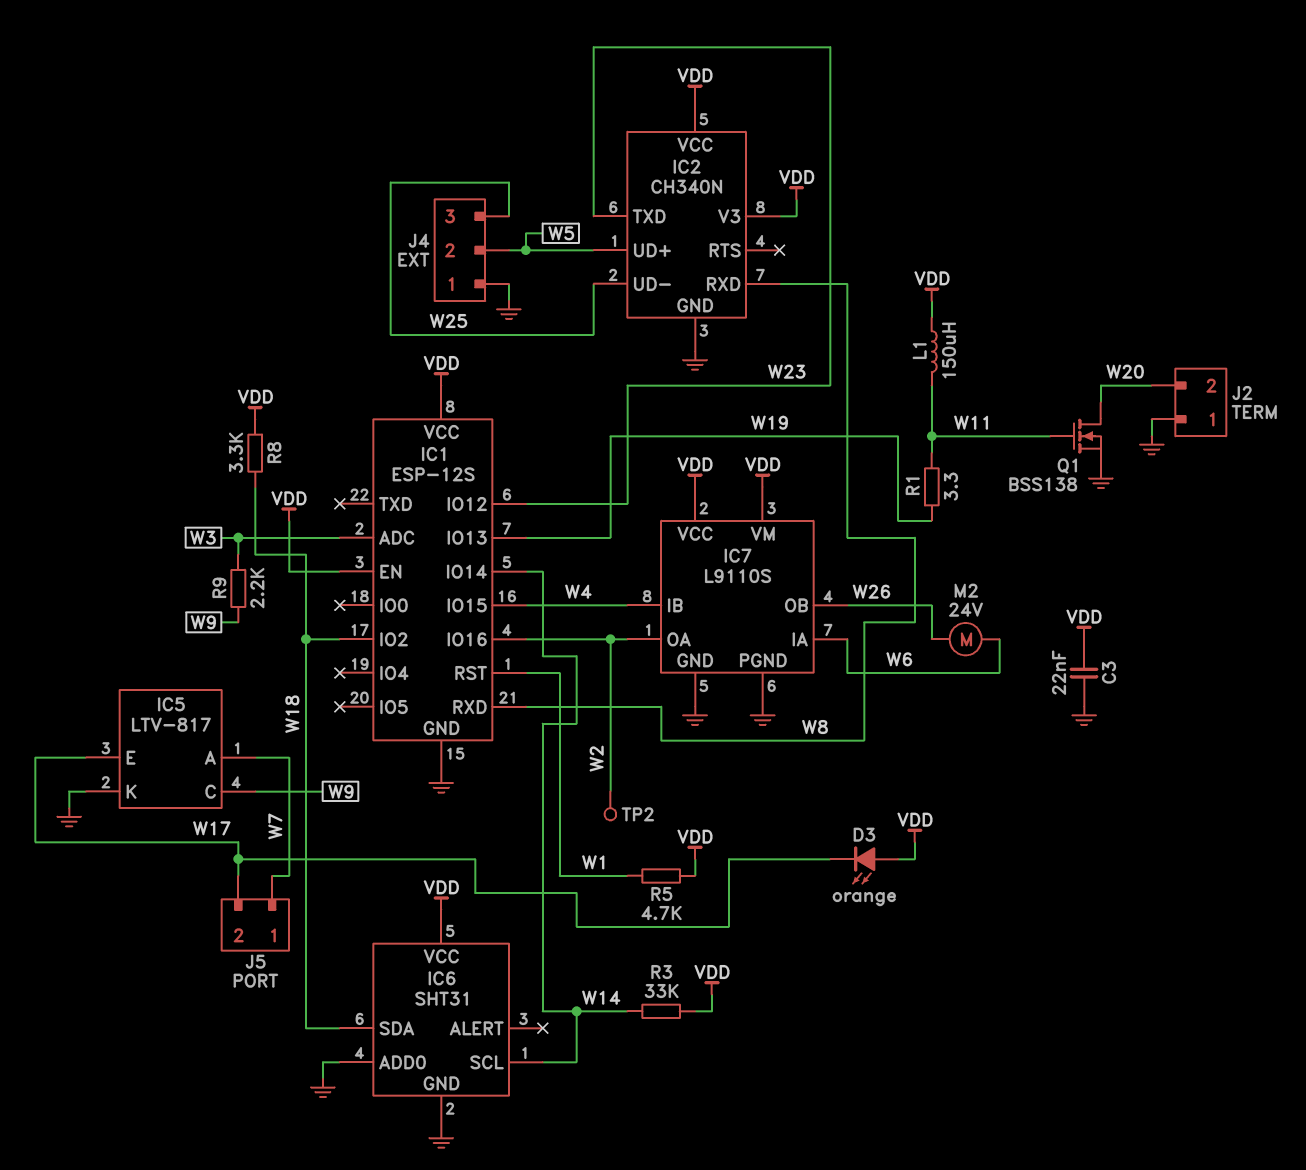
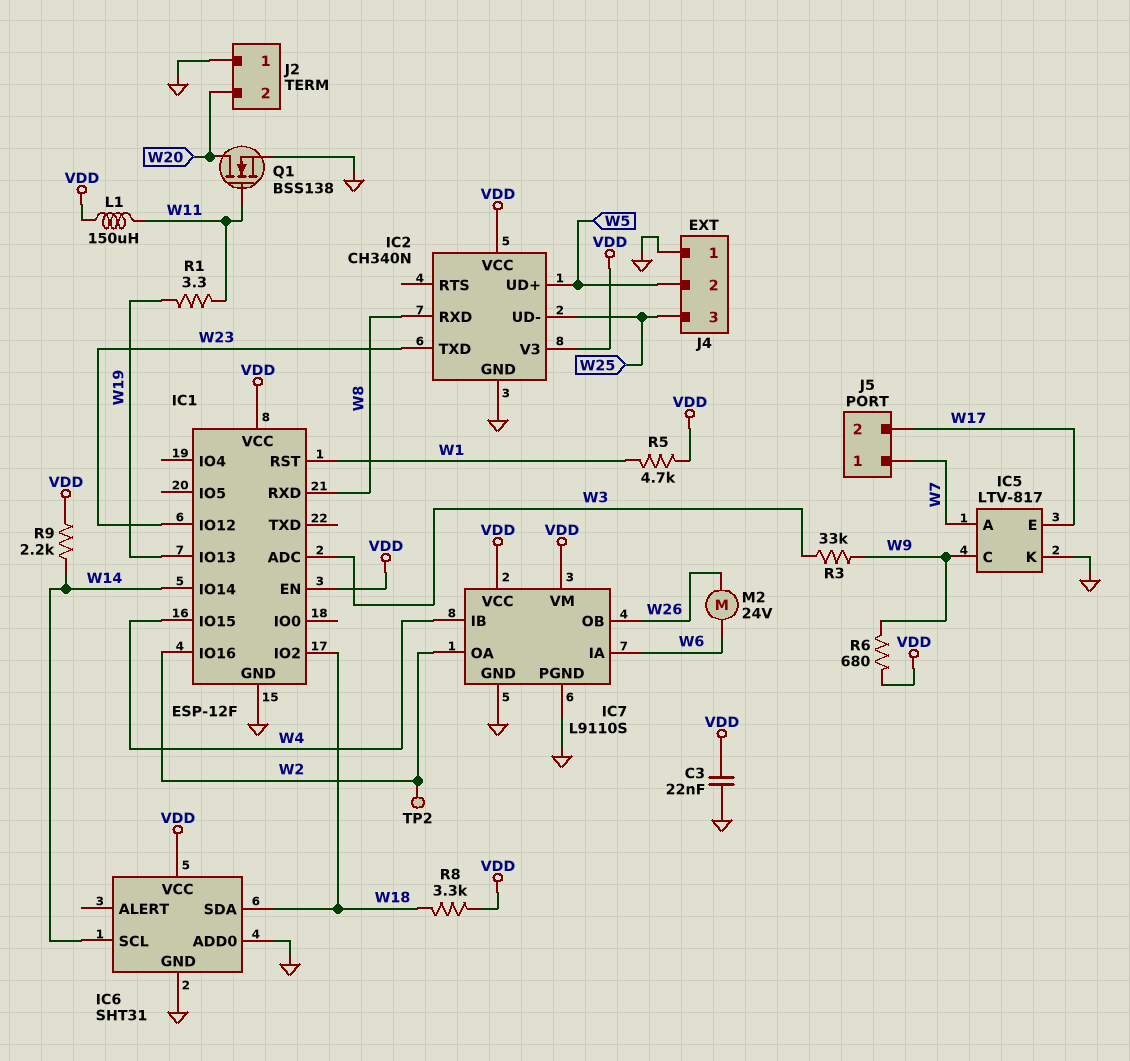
D3: LED orange (A VDD, K W17) -> none
IC1: ESP-12S -> ESP-12F
R3: 33k (VDD, W14) -> 33k (W3, W9)
R6: none -> 680 (VDD, W9)
R9: 2.2k (W3, W9) -> 2.2k (VDD, W14)

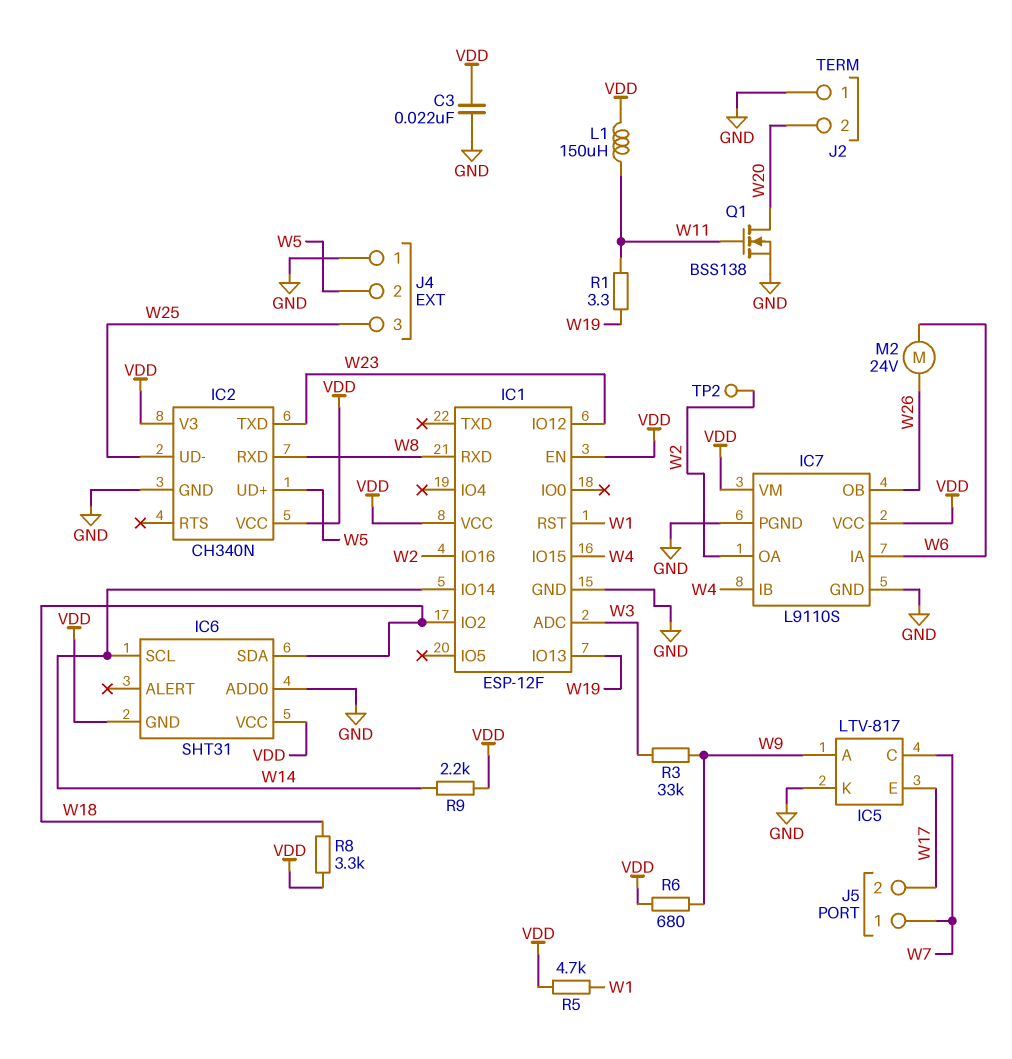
IC5 pin A: W7 -> W9
IC5 pin C: W9 -> W7
IC6 pin GND: GND -> VDD

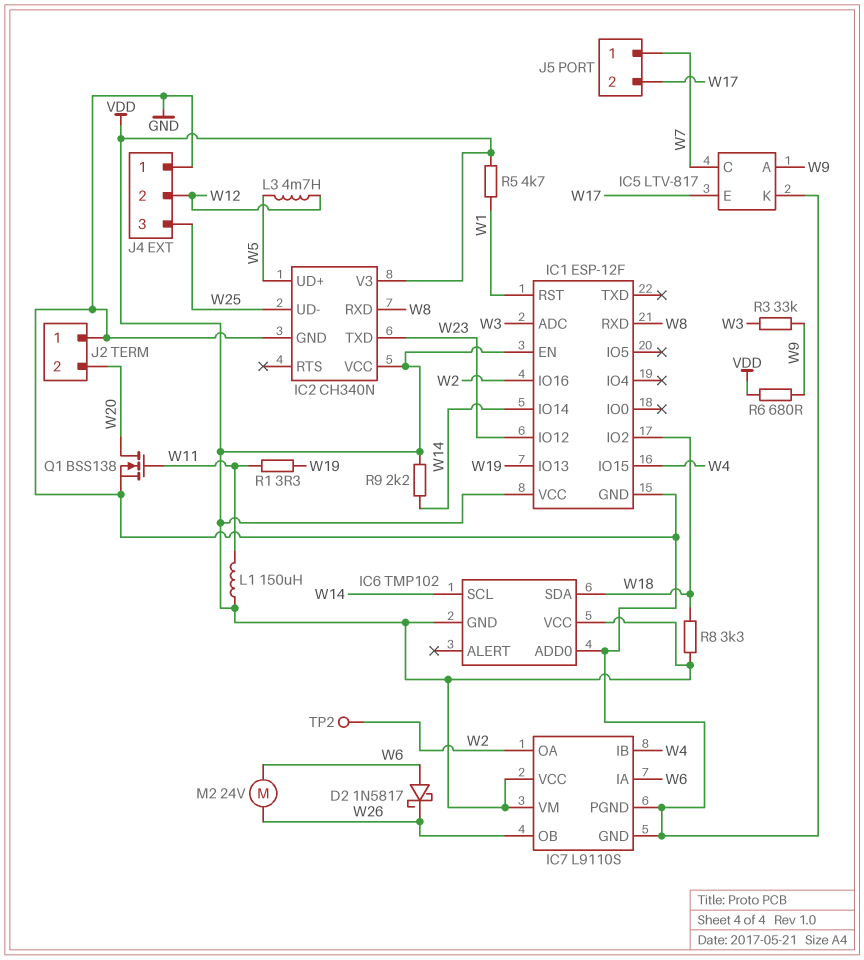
C3: 22nF (GND, VDD) -> none
D2: none -> schottky 1N5817 (A W6, K W26)
IC6: SHT31 -> TMP102
J4 pin 2: W5 -> W12
L3: none -> 4.7mH (W5, W12)

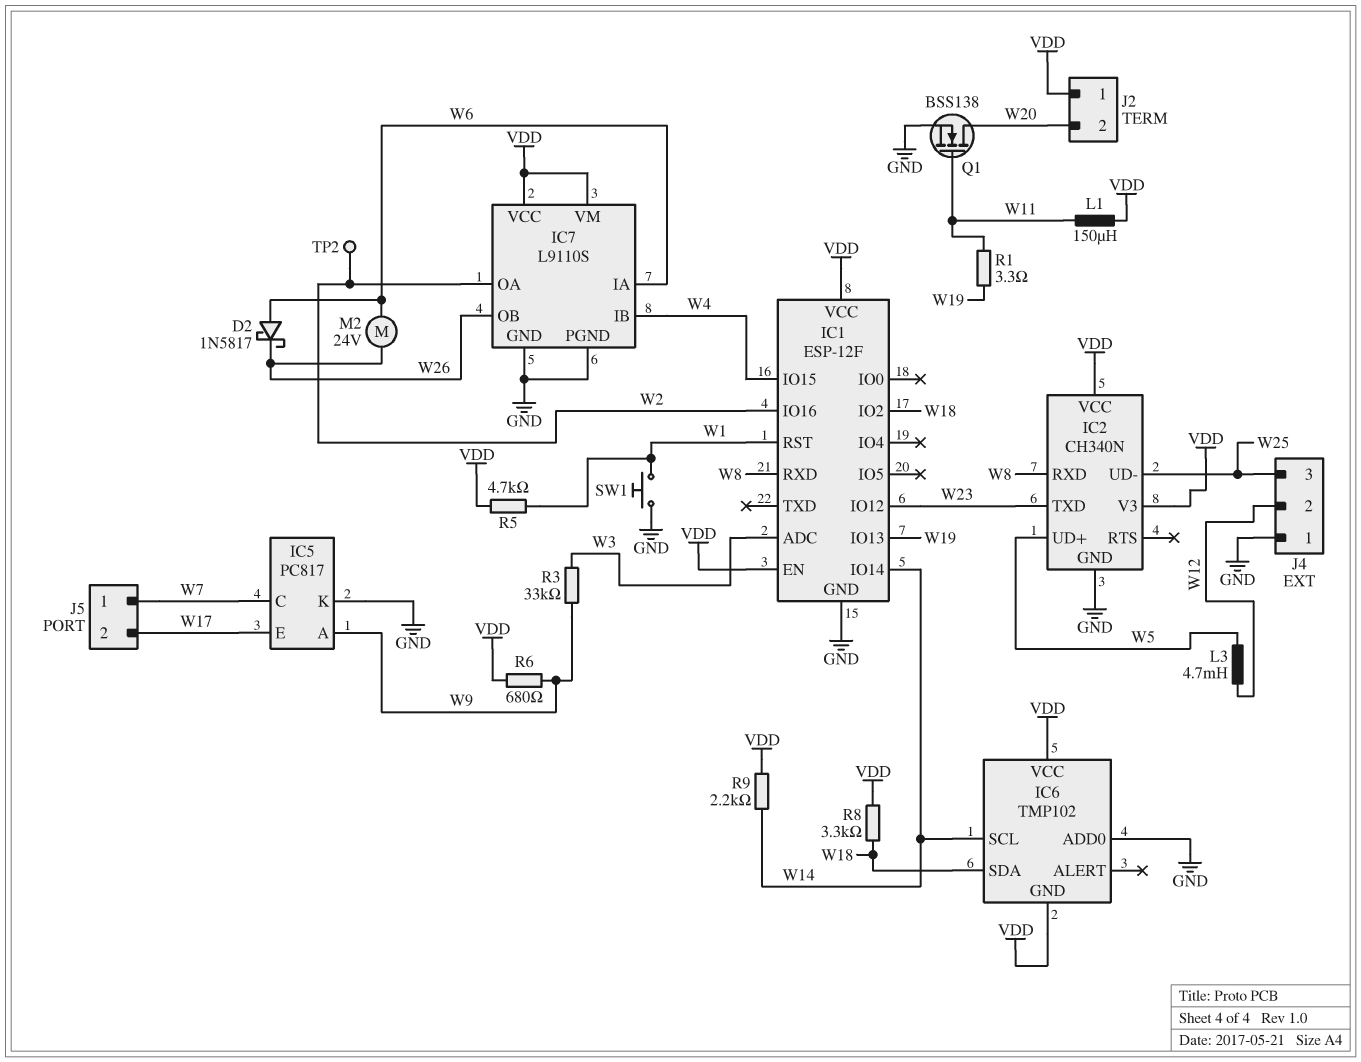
IC5: LTV-817 -> PC817
J2 pin 1: GND -> VDD
SW1: none -> button (GND, W1)

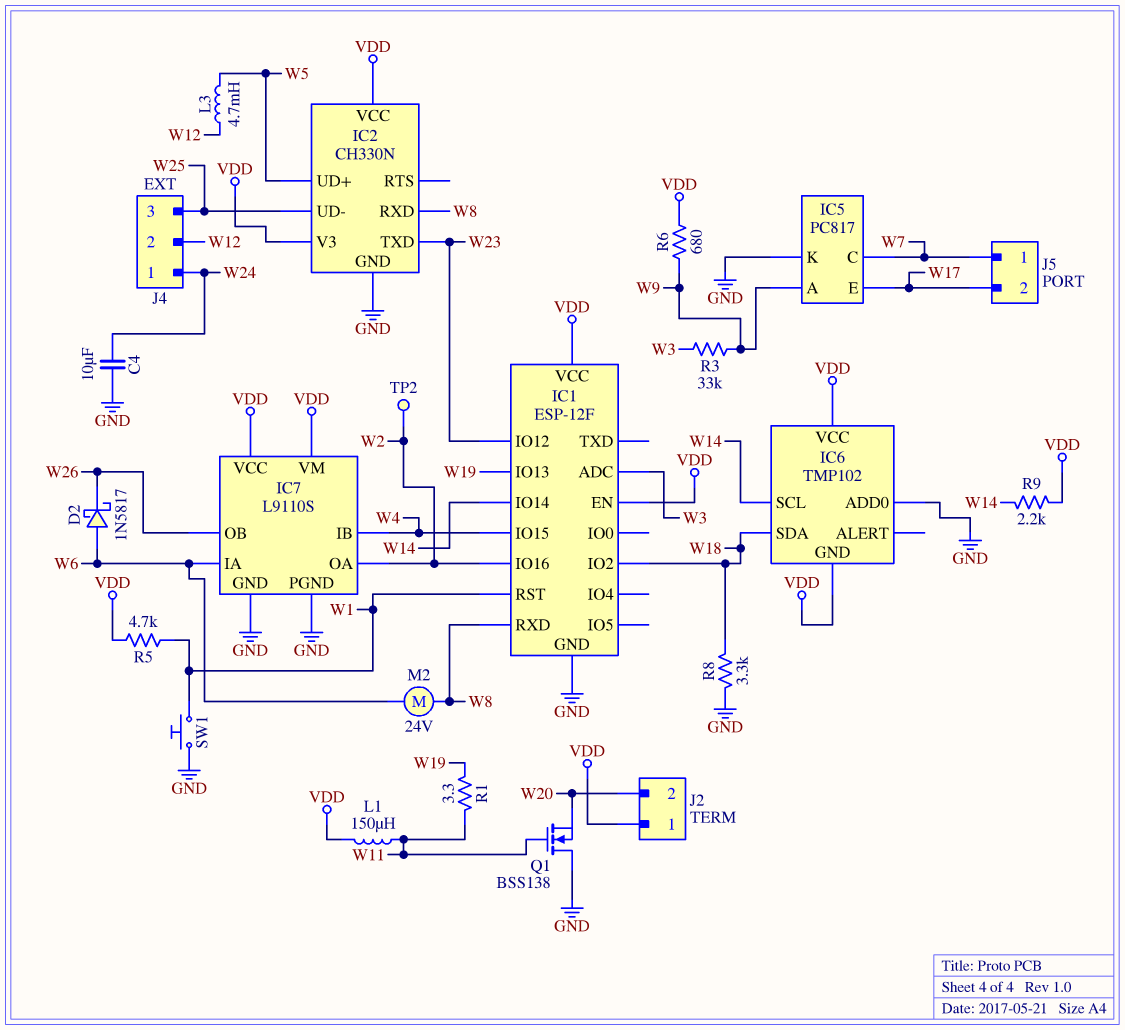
C4: none -> 10uF (GND, W24)
IC2: CH340N -> CH330N
J4 pin 1: GND -> W24
M2: motor 24V (W6, W26) -> motor 24V (W6, W8)
Q1: NMOS BSS138 (G W11, D W20, S GND) -> NMOS BSS138 (G W11, D GND, S W20)
R8: 3.3k (VDD, W18) -> 3.3k (GND, W18)

